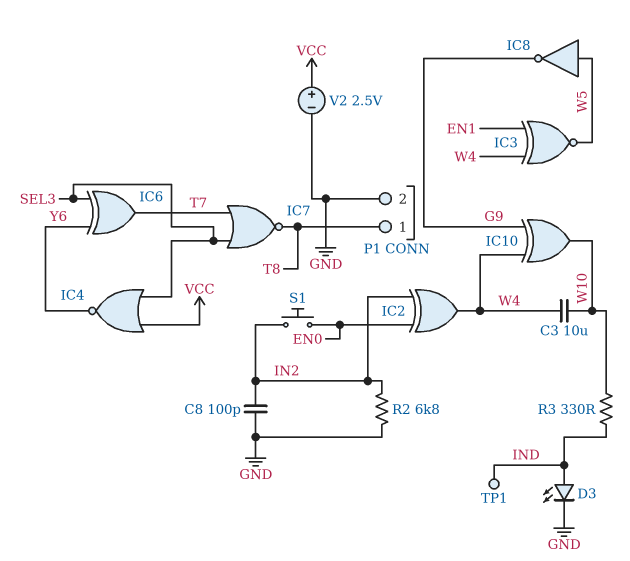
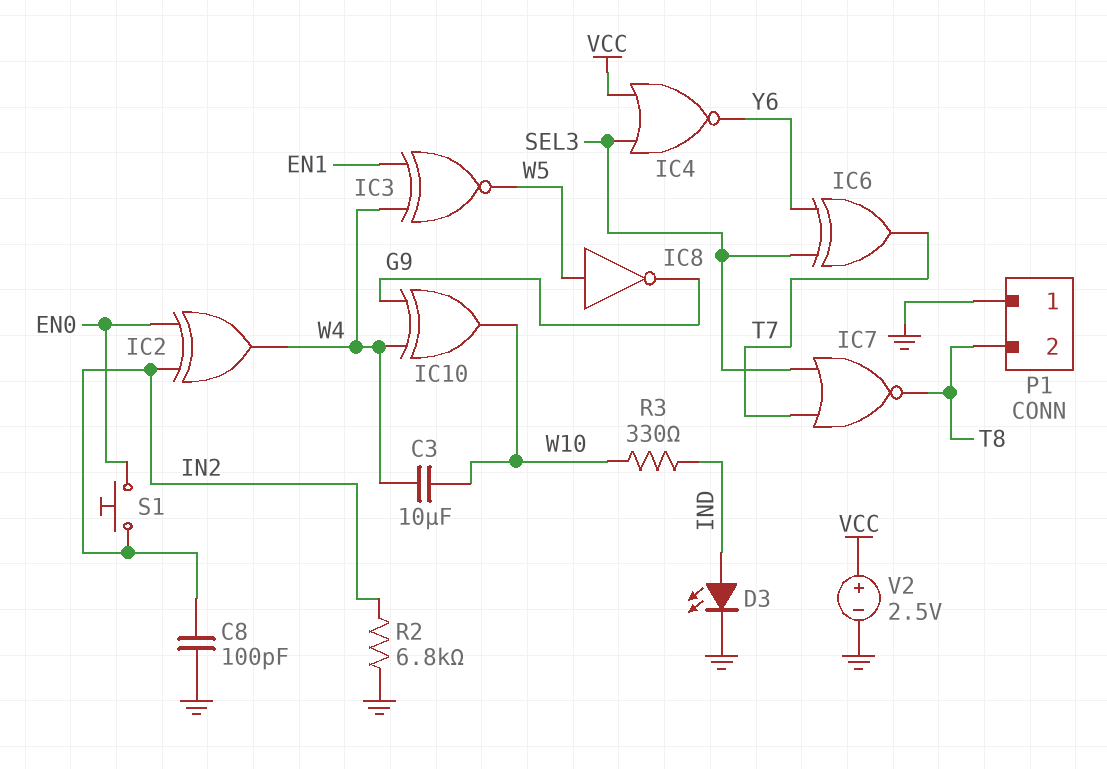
P1 pin 1: T8 -> GND
P1 pin 2: GND -> T8
TP1: test point (IND) -> none

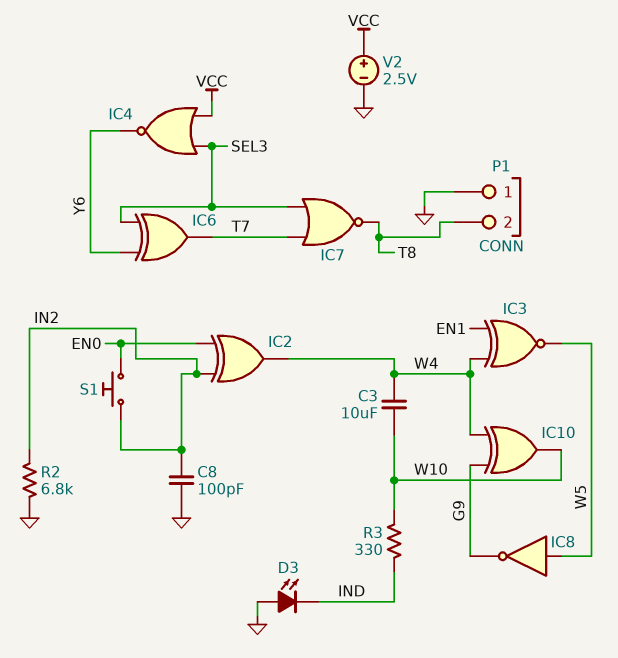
D3: LED (A IND, K GND) -> LED (A GND, K IND)

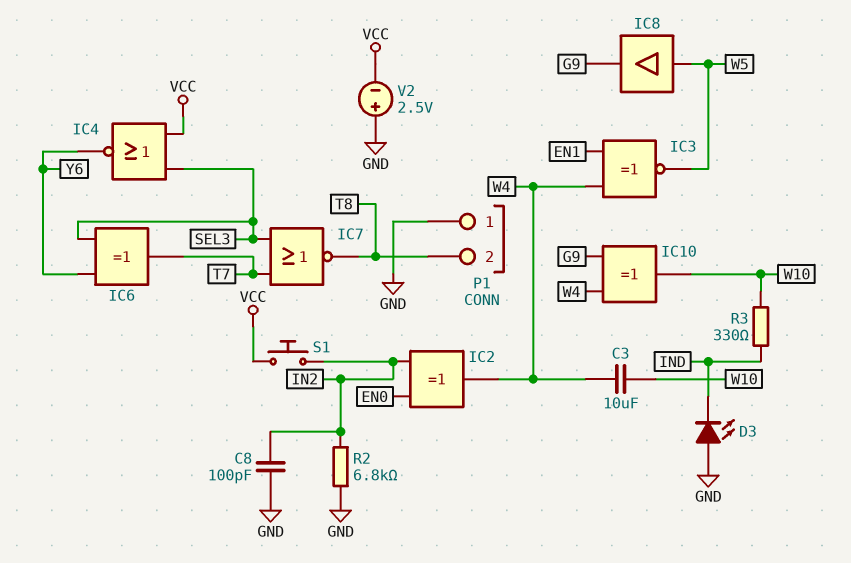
IC8: NOT (in W5, out G9) -> buffer (in W5, out G9)
S1: button (EN0, IN2) -> button (IN2, VCC)
V2: 2.5V (plus VCC, minus GND) -> 2.5V (plus GND, minus VCC)

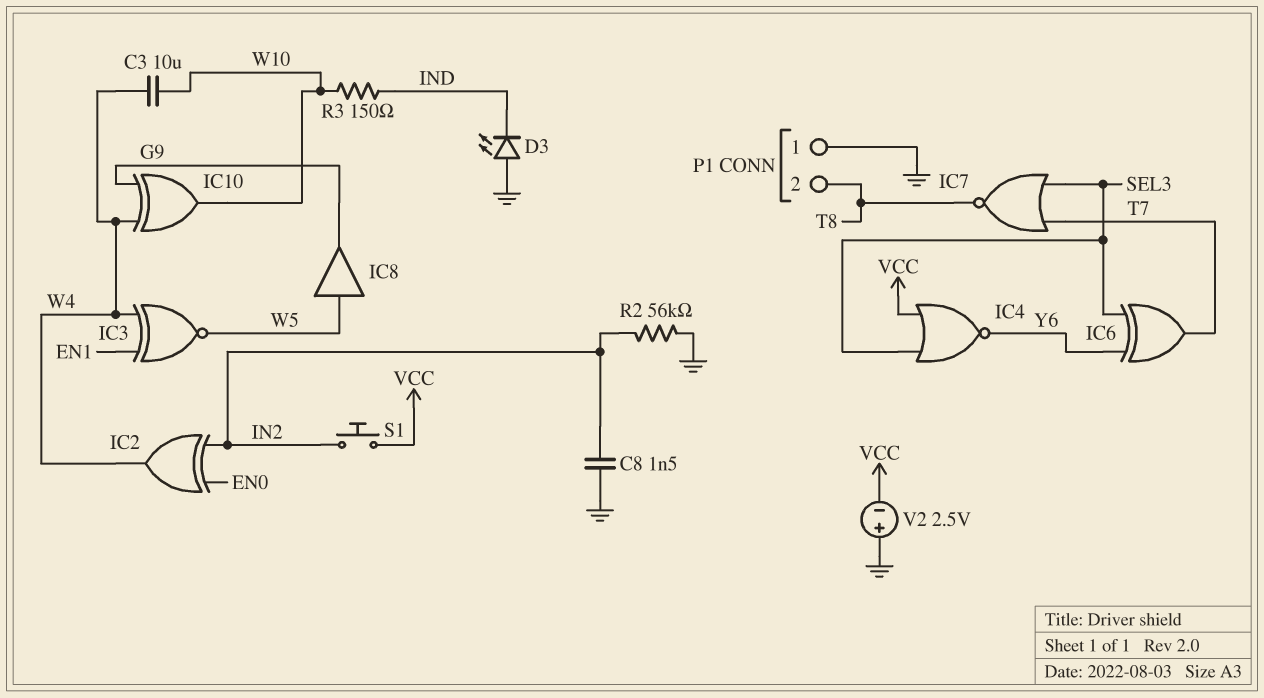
C8: 100pF (GND, IN2) -> 1.5nF (GND, IN2)
R2: 6.8k (GND, IN2) -> 56k (GND, IN2)
R3: 330 (IND, W10) -> 150 (IND, W10)

